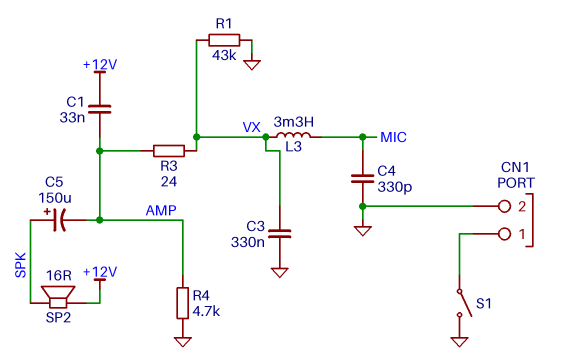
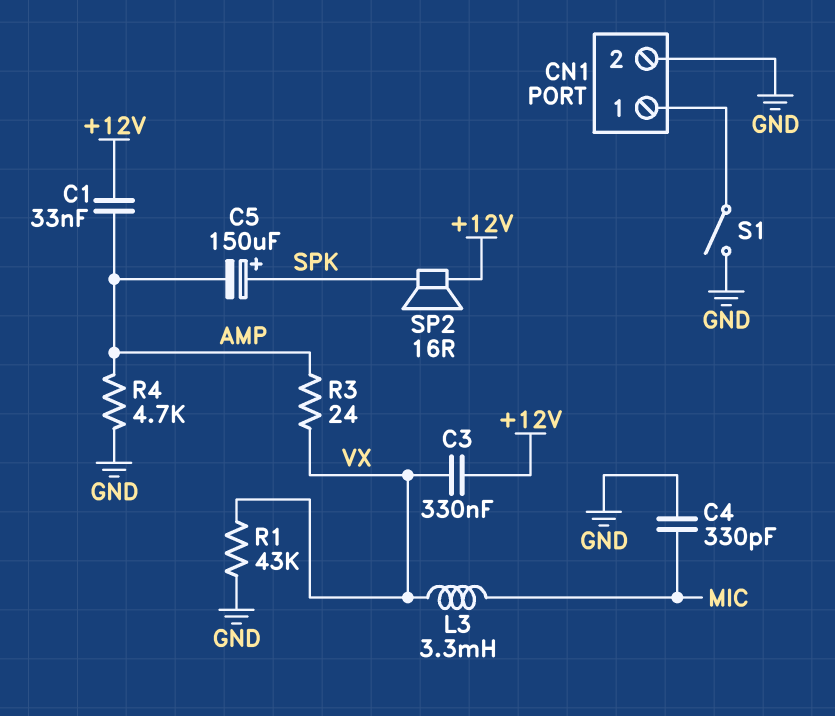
C3: 330nF (GND, VX) -> 330nF (+12V, VX)

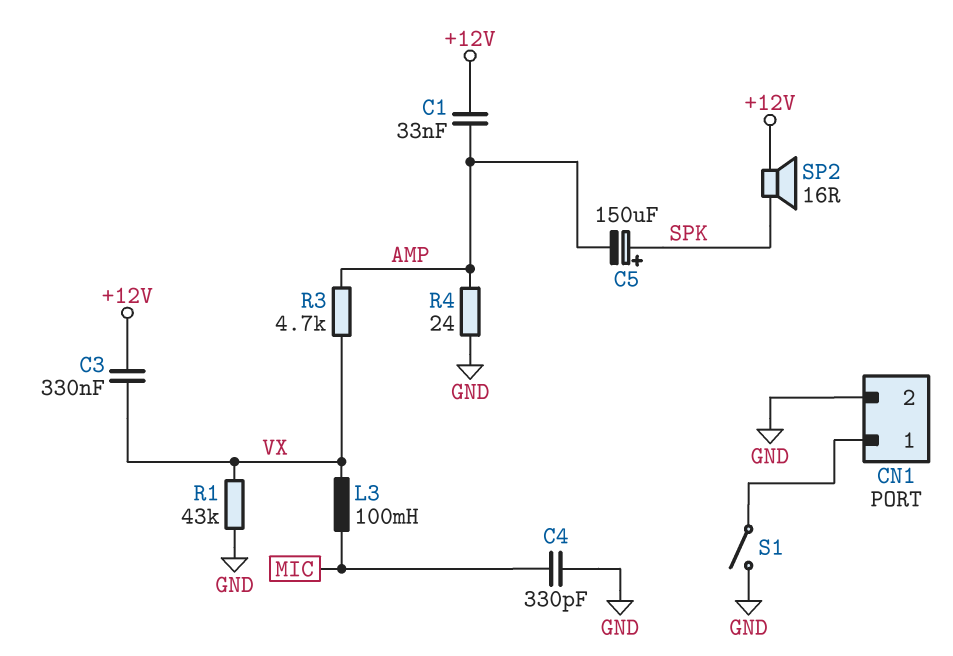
L3: 3.3mH (MIC, VX) -> 100mH (MIC, VX)
R3: 24 (AMP, VX) -> 4.7k (AMP, VX)
R4: 4.7k (AMP, GND) -> 24 (AMP, GND)

